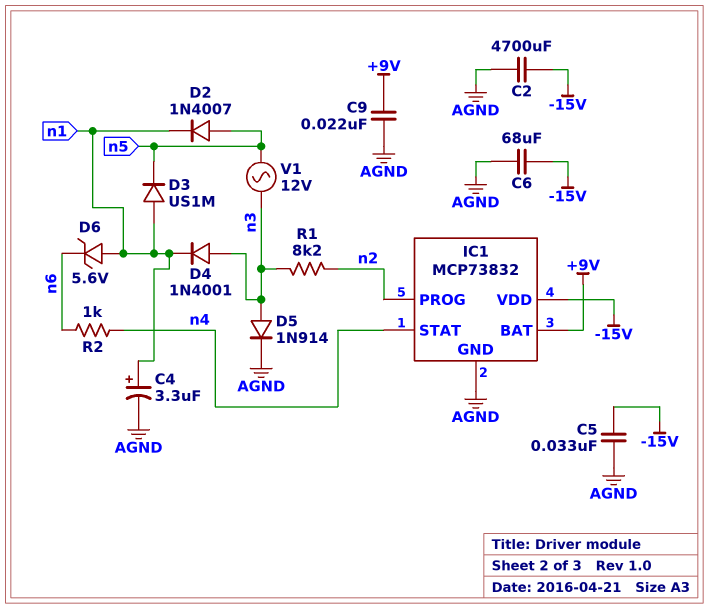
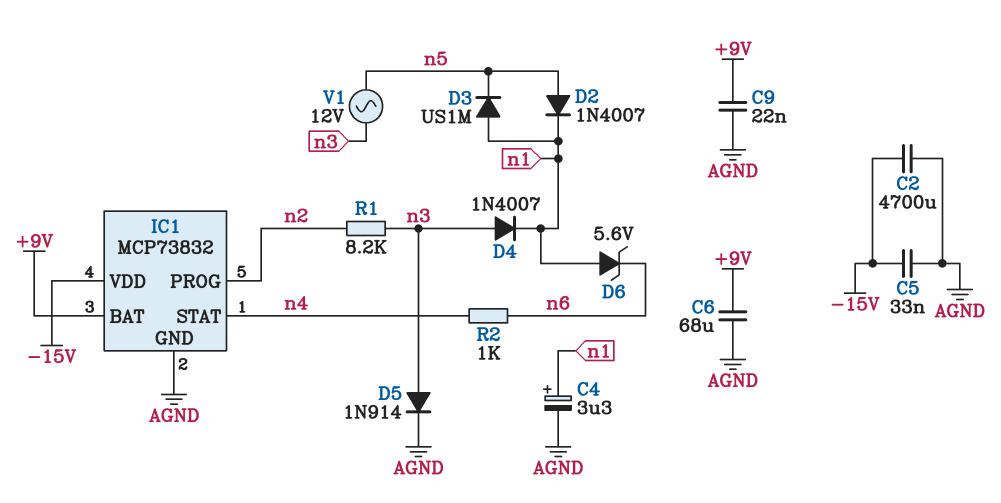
C6: 68uF (-15V, AGND) -> 68uF (+9V, AGND)
D4: diode 1N4001 (A n3, K n1) -> diode 1N4007 (A n3, K n1)

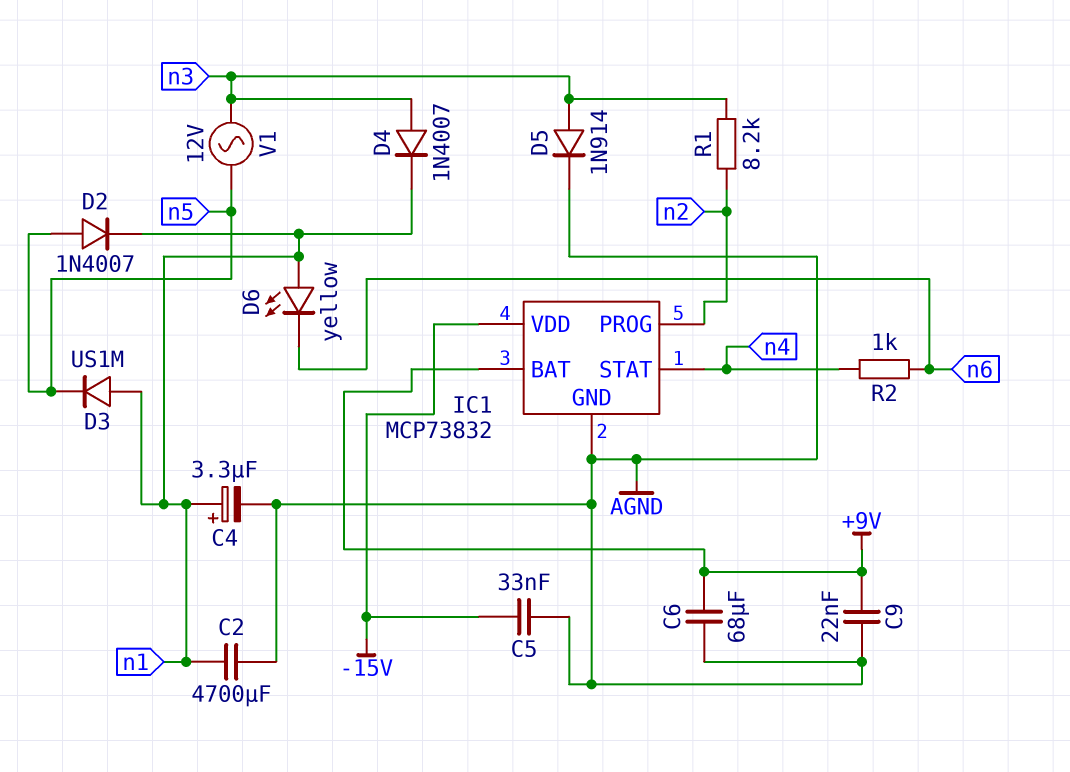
C2: 4700uF (-15V, AGND) -> 4700uF (AGND, n1)
D6: zener 5.6V (A n1, K n6) -> LED yellow (A n1, K n6)

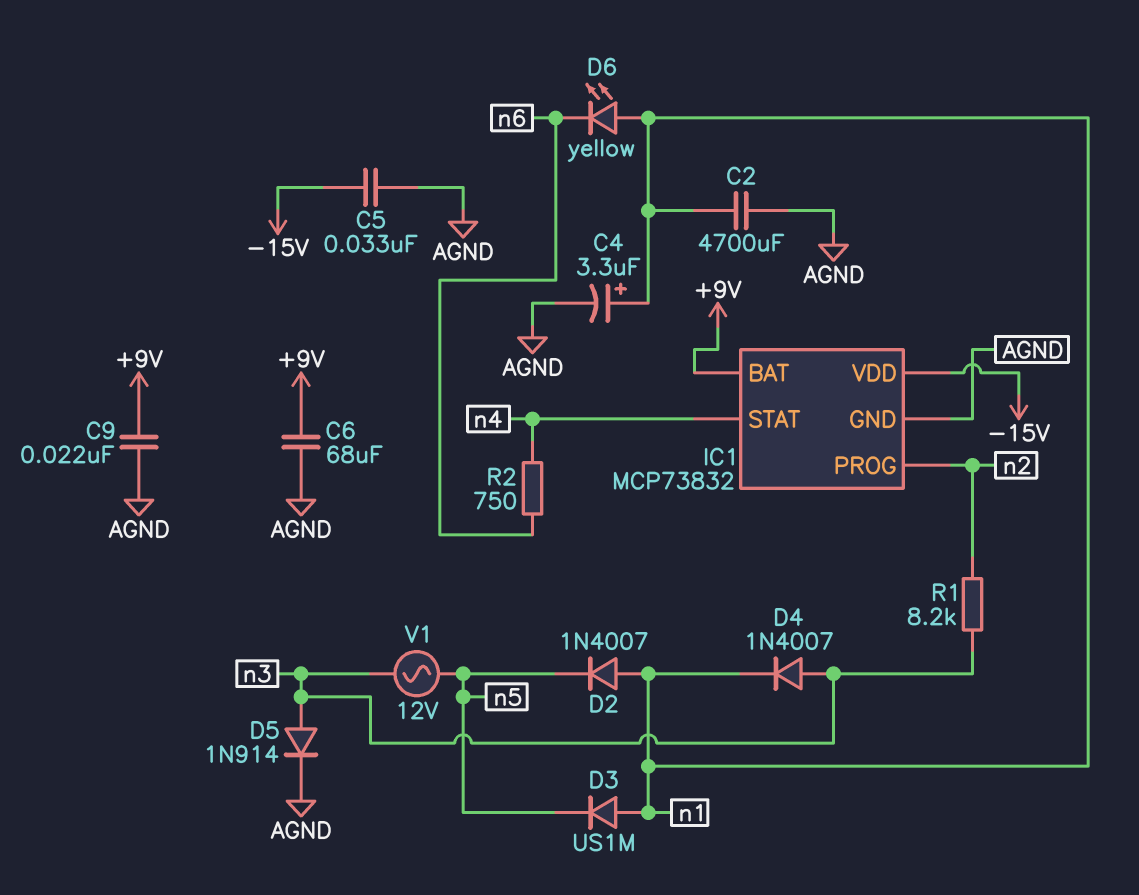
D2: diode 1N4007 (A n5, K n1) -> diode 1N4007 (A n1, K n5)
R2: 1k (n4, n6) -> 750 (n4, n6)

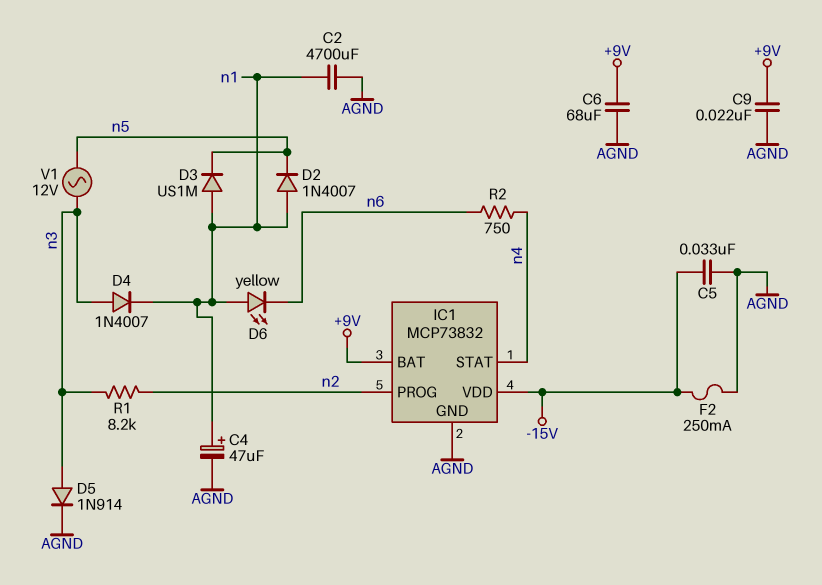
C4: 3.3uF (plus n1, minus AGND) -> 47uF (plus n1, minus AGND)
F2: none -> 250mA (-15V, AGND)

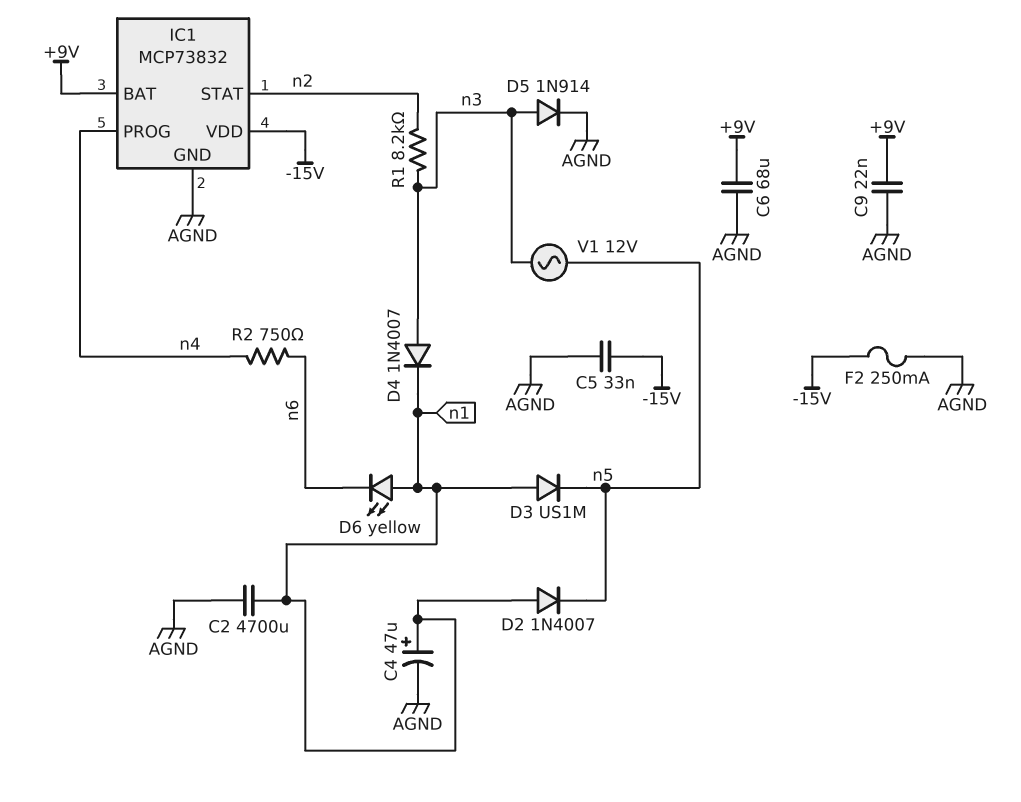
IC1 pin PROG: n2 -> n4
IC1 pin STAT: n4 -> n2

